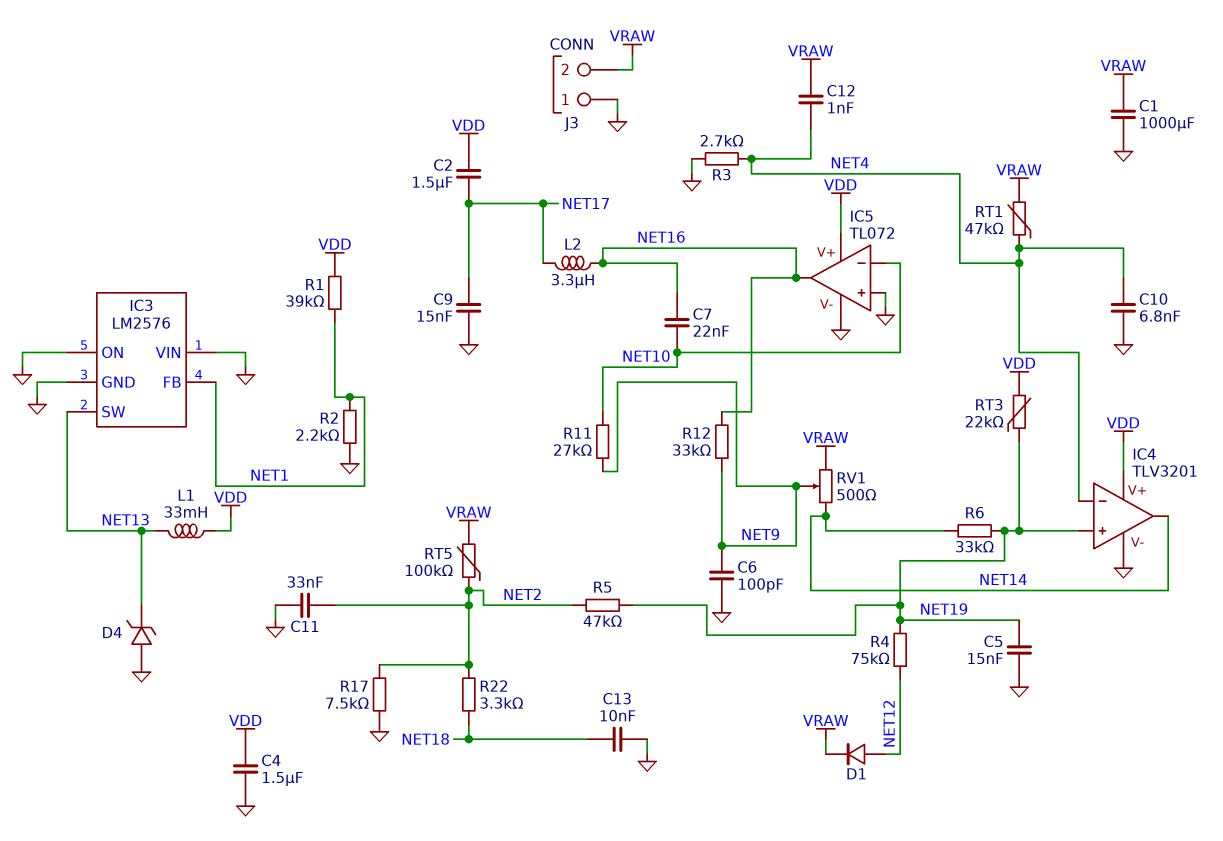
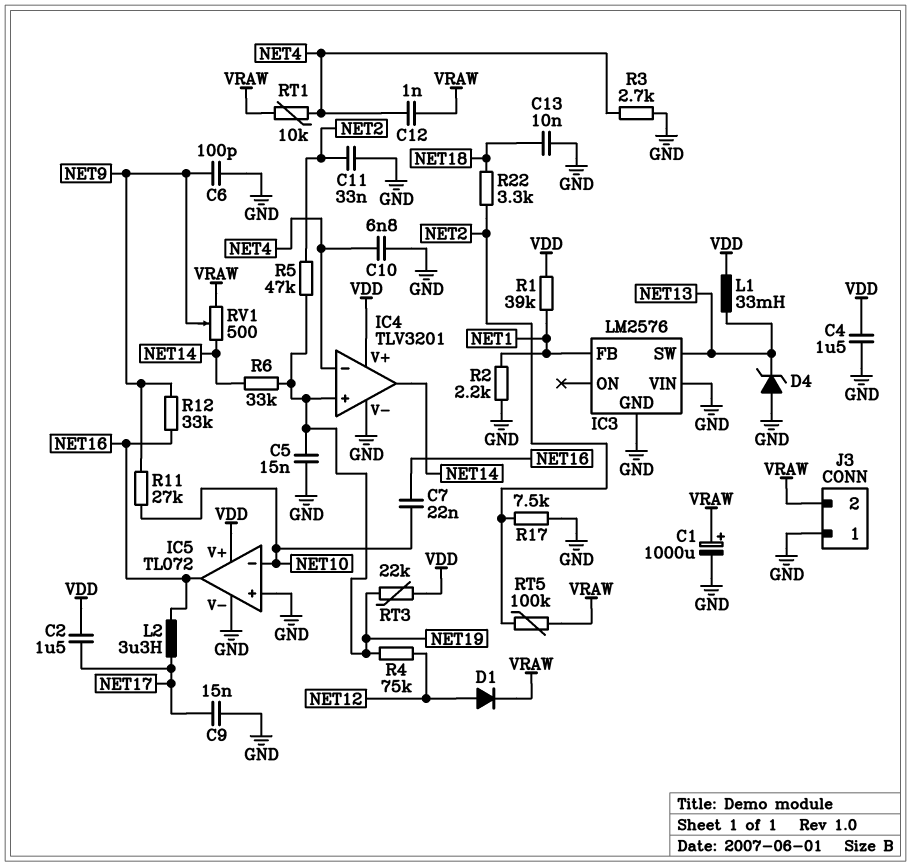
C1: 1000uF (GND, VRAW) -> 1000uF (plus VRAW, minus GND)
IC3 pin ON: GND -> none
RT1: 47k (NET4, VRAW) -> 10k (NET4, VRAW)

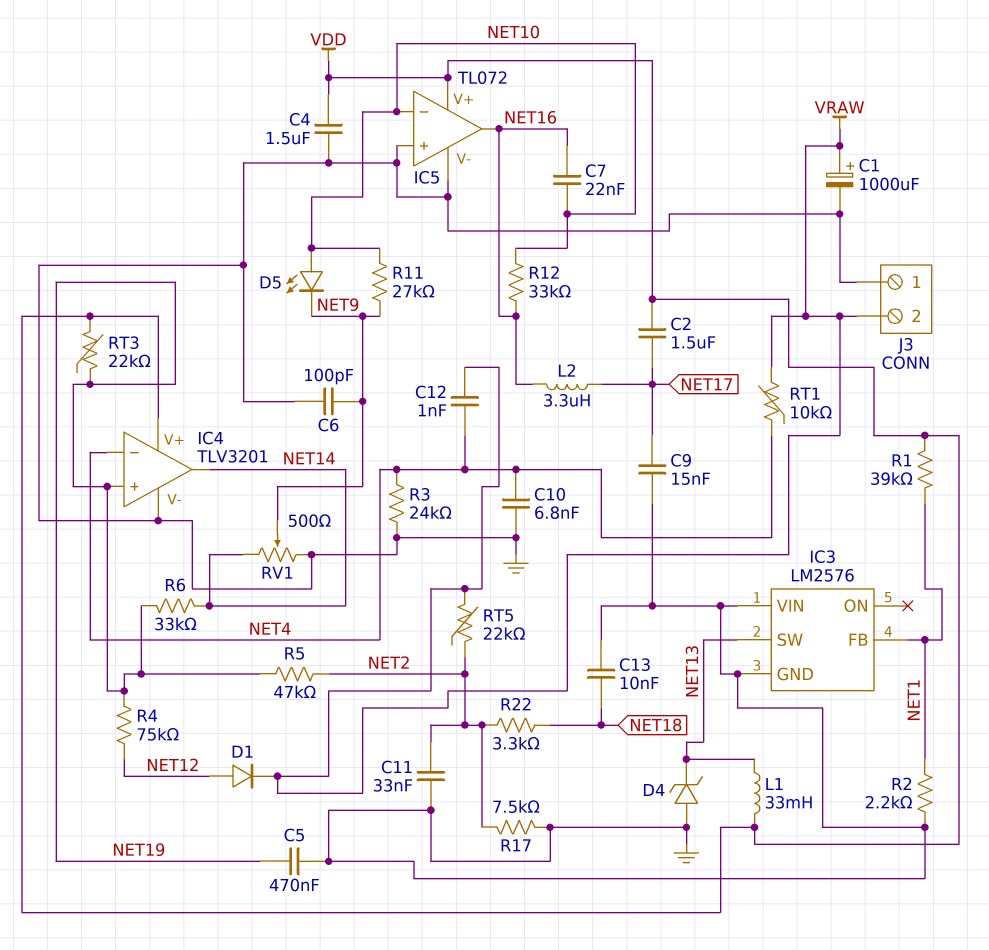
C5: 15nF (GND, NET19) -> 470nF (GND, NET19)
D5: none -> LED (A NET10, K NET9)
R3: 2.7k (GND, NET4) -> 24k (GND, NET4)
R12: 33k (NET9, NET16) -> 33k (NET10, NET16)
RT5: 100k (NET2, VRAW) -> 22k (NET2, VRAW)
RV1: 500 (NET14, VRAW, wiper NET9) -> 500 (GND, NET14, wiper NET9)

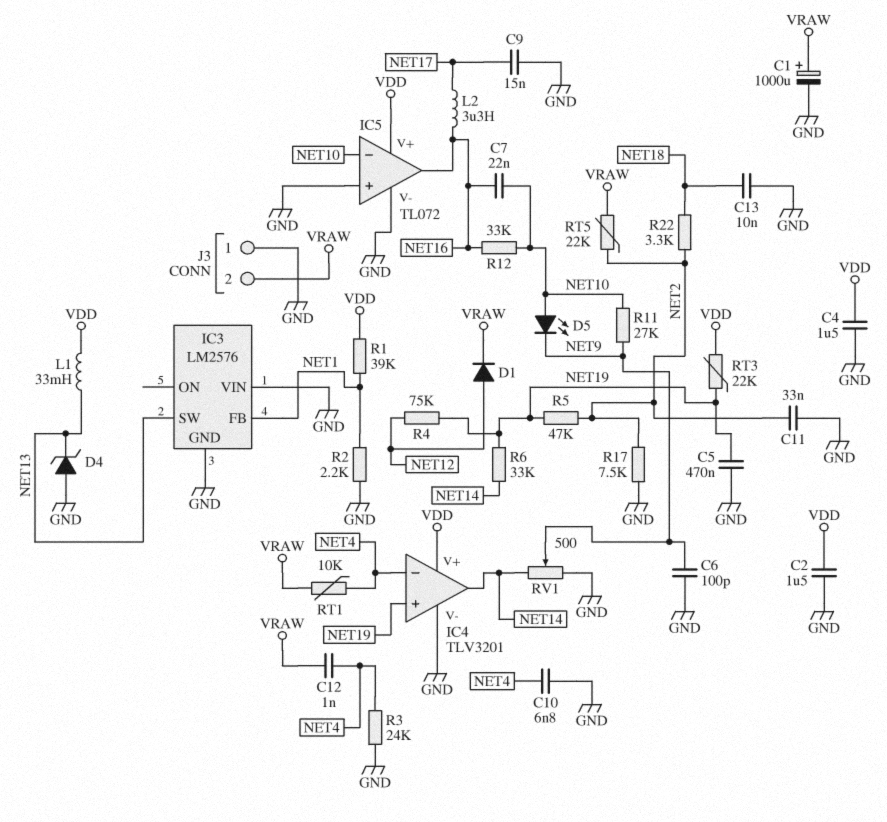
C2: 1.5uF (NET17, VDD) -> 1.5uF (GND, VDD)

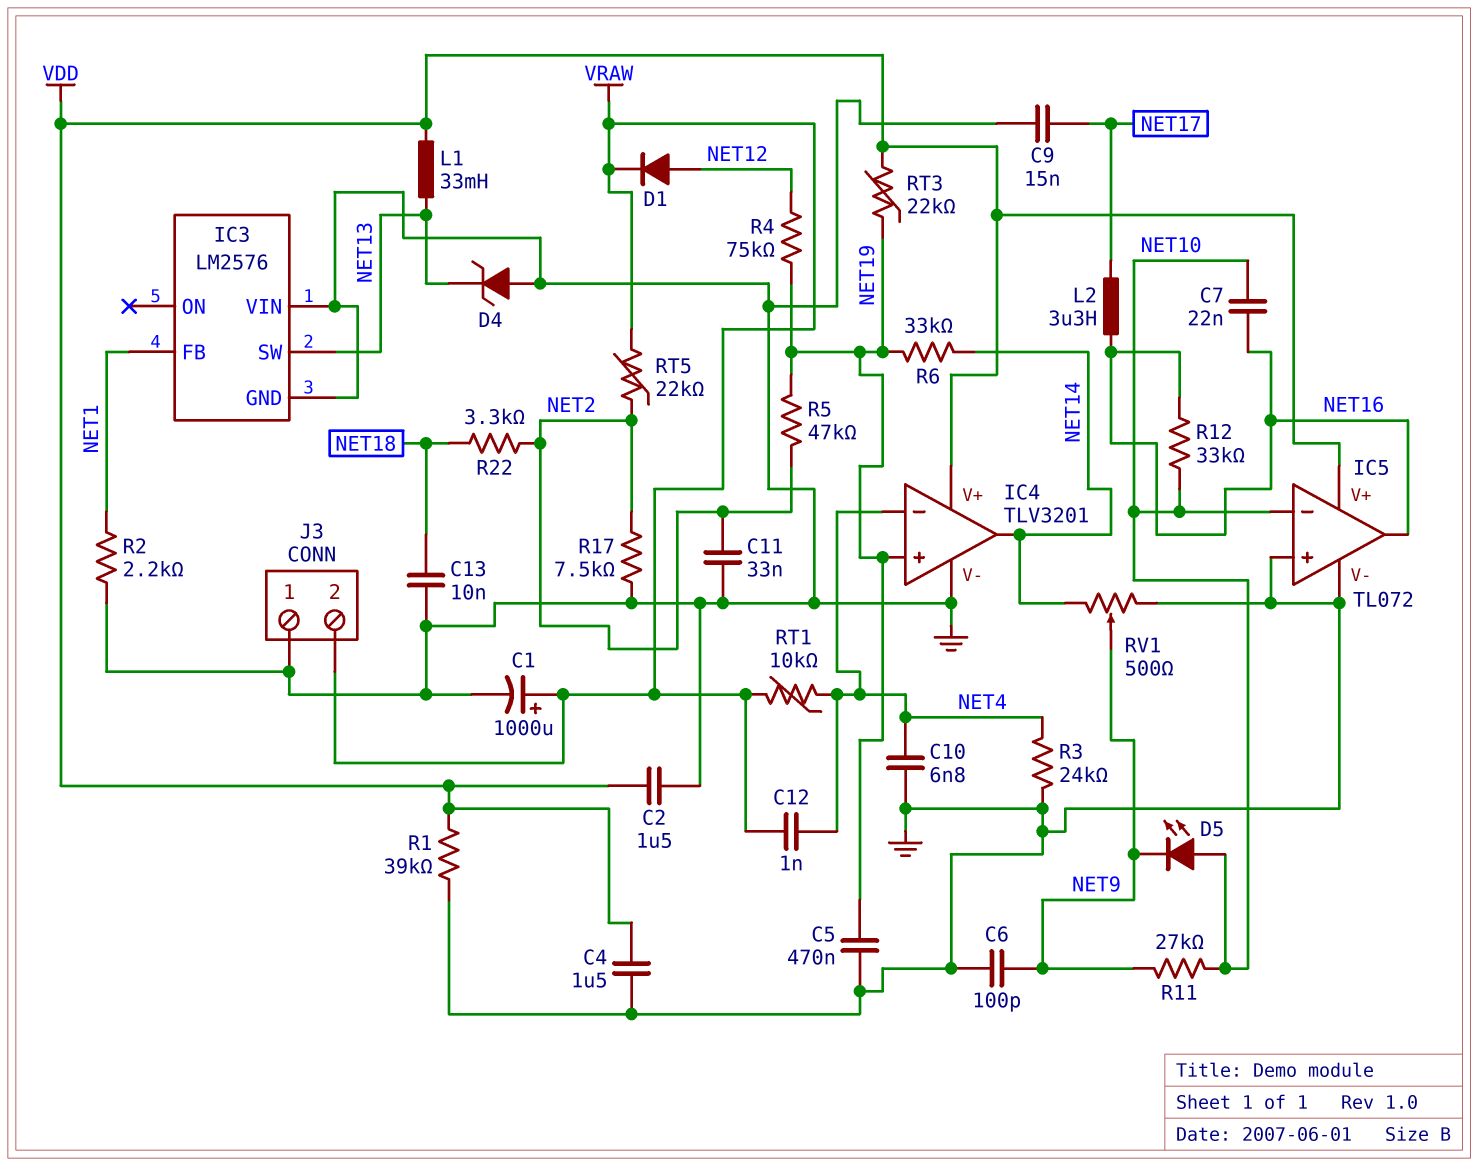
R1: 39k (NET1, VDD) -> 39k (GND, VDD)

